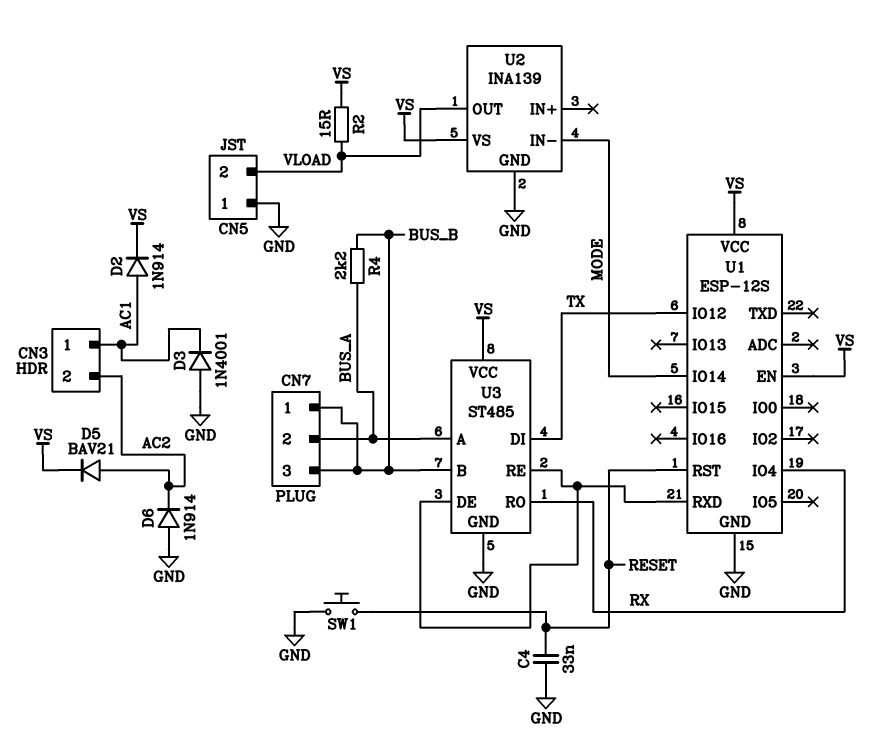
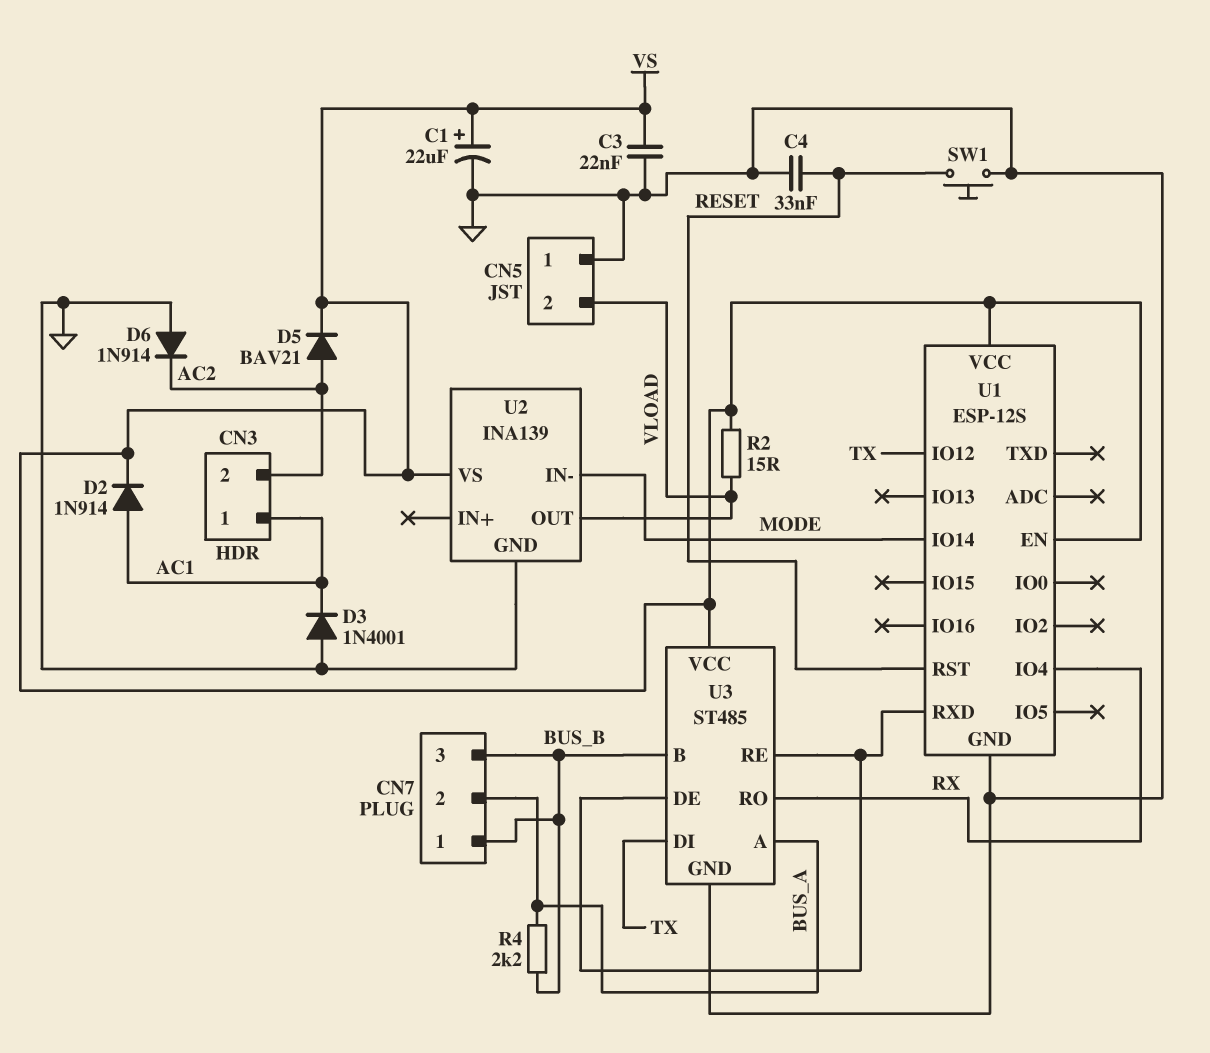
C1: none -> 22uF (plus VS, minus GND)
C3: none -> 22nF (GND, VS)

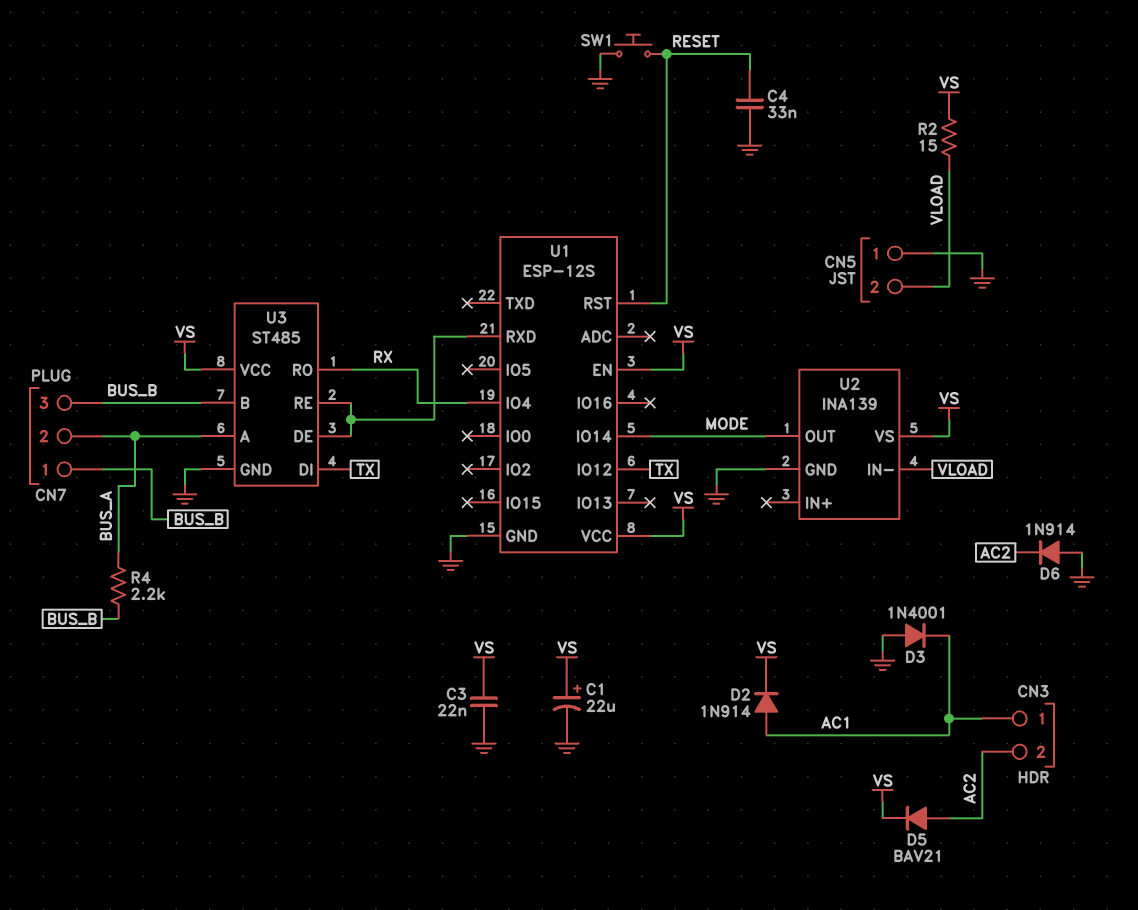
U2 pin IN-: MODE -> VLOAD
U2 pin OUT: VLOAD -> MODE

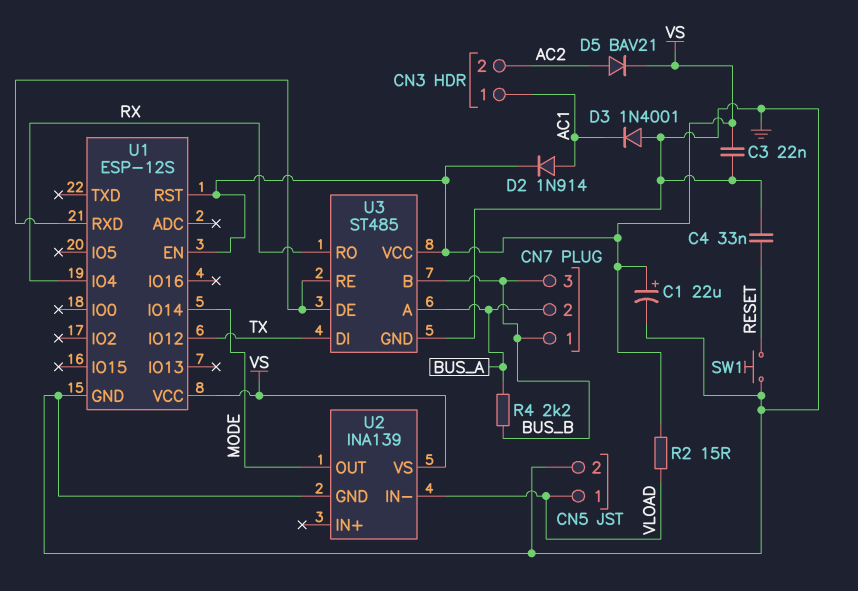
CN5 pin 1: GND -> VLOAD
CN5 pin 2: VLOAD -> GND
D6: diode 1N914 (A GND, K AC2) -> none
U1 pin RST: RESET -> VS

